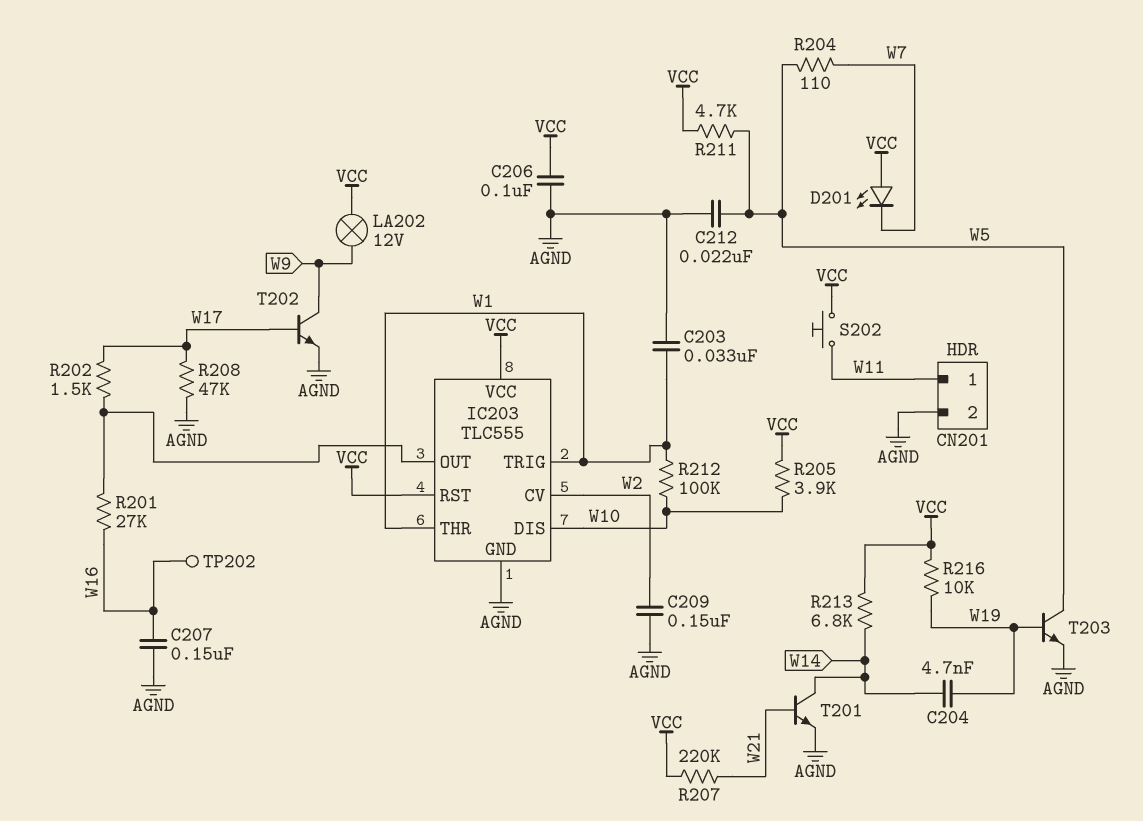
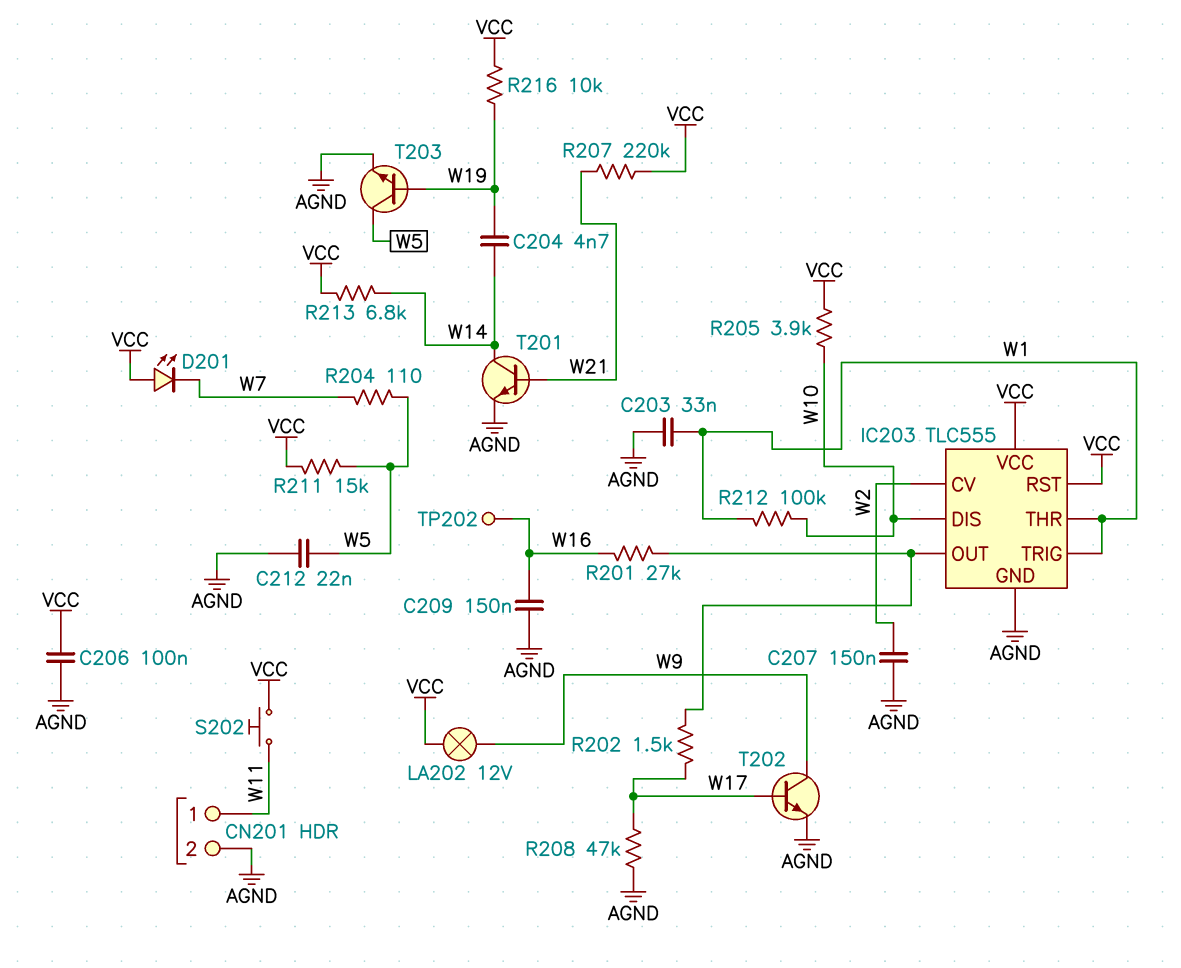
C207: 150nF (AGND, W16) -> 150nF (AGND, W2)
C209: 150nF (AGND, W2) -> 150nF (AGND, W16)
R211: 4.7k (VCC, W5) -> 15k (VCC, W5)

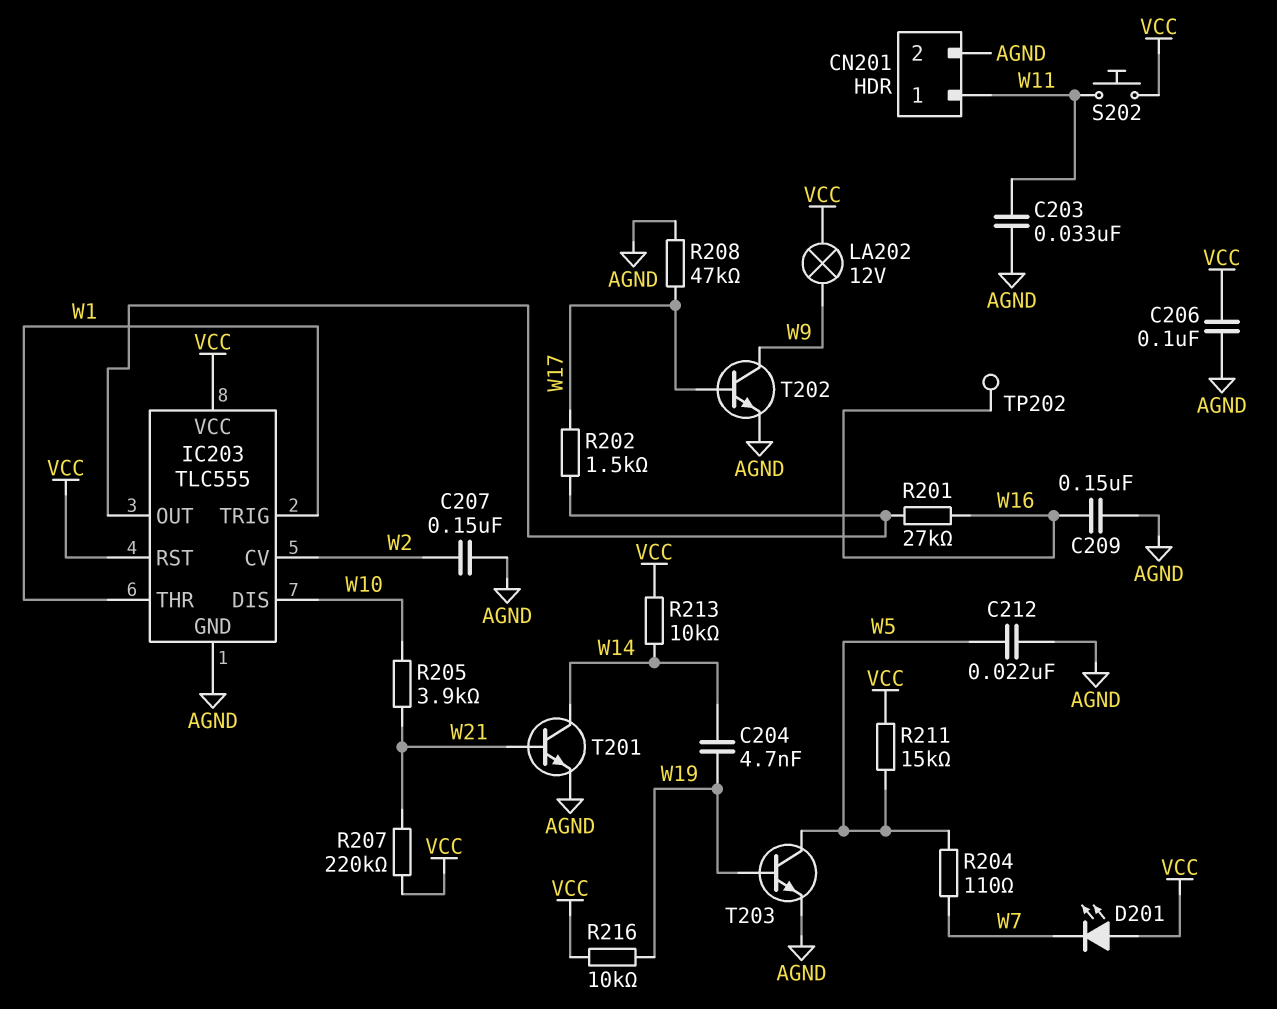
C203: 33nF (AGND, W1) -> 33nF (AGND, W11)
R205: 3.9k (VCC, W10) -> 3.9k (W10, W21)
R212: 100k (W1, W10) -> none
R213: 6.8k (VCC, W14) -> 10k (VCC, W14)

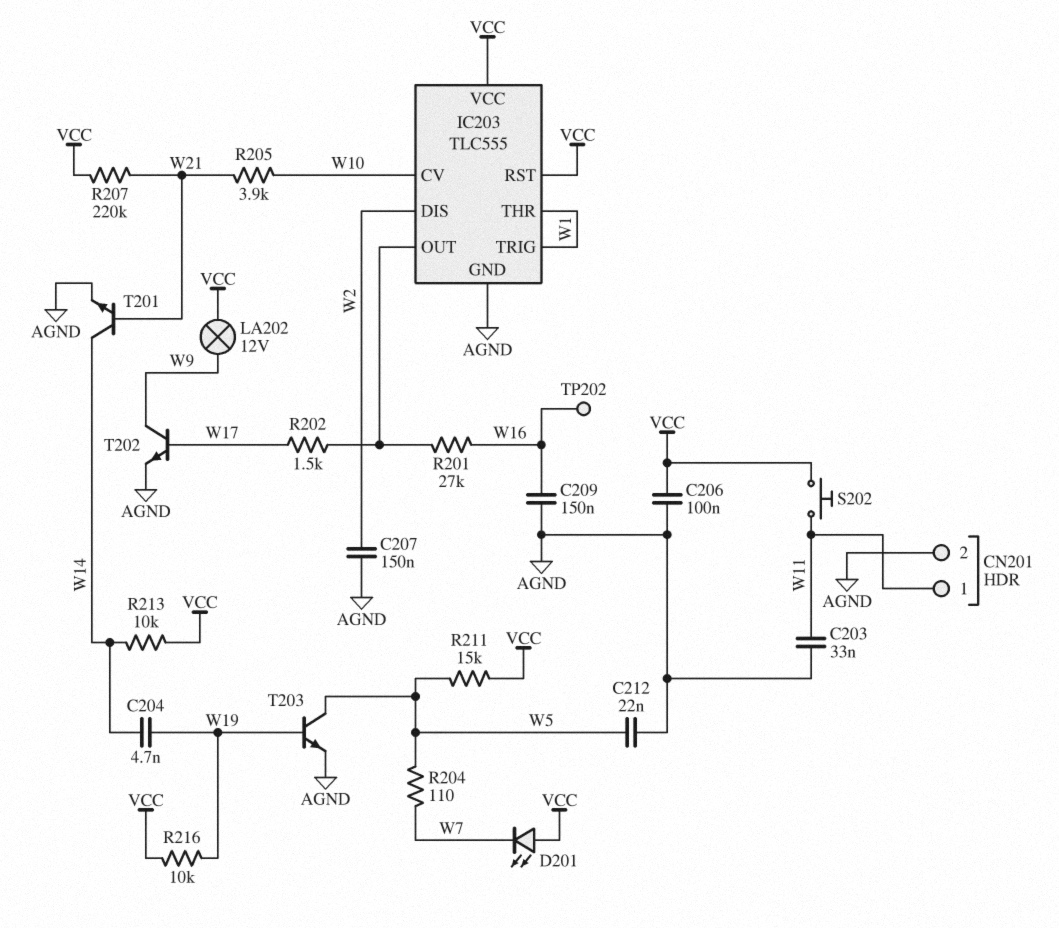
IC203 pin CV: W2 -> W10
IC203 pin DIS: W10 -> W2
R208: 47k (AGND, W17) -> none

